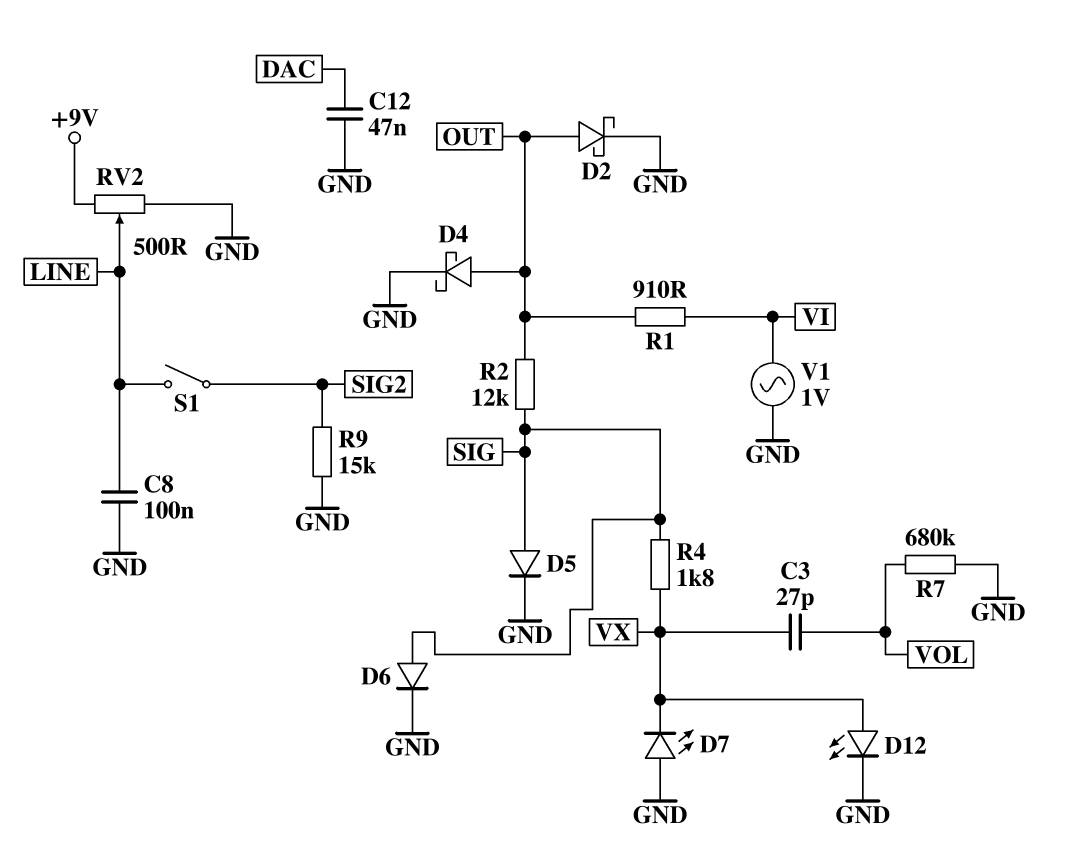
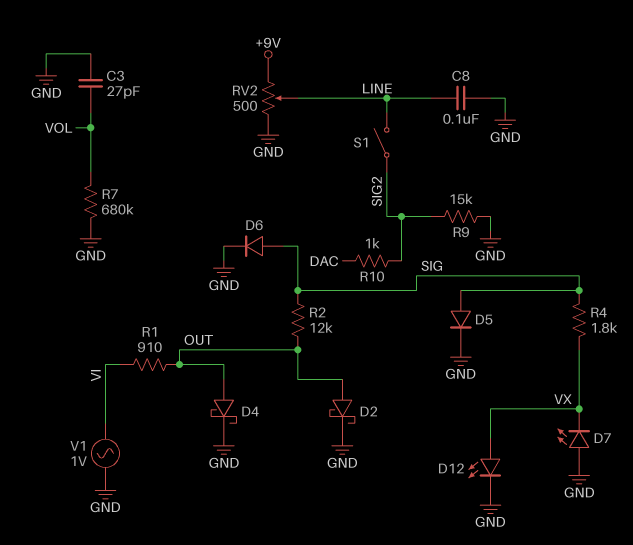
C3: 27pF (VOL, VX) -> 27pF (GND, VOL)
C12: 47nF (DAC, GND) -> none
R10: none -> 1k (DAC, SIG2)

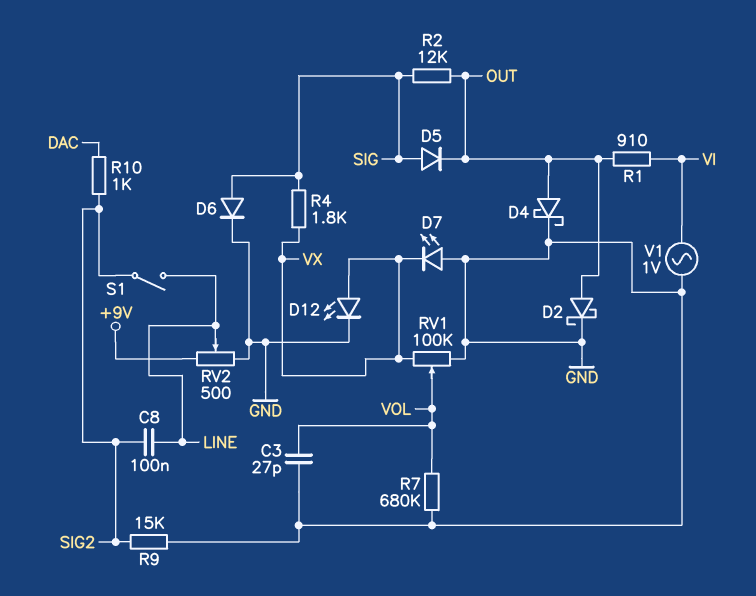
C8: 100nF (GND, LINE) -> 100nF (LINE, SIG2)
D5: diode (A SIG, K GND) -> diode (A SIG, K OUT)
RV1: none -> 100k (GND, VX, wiper VOL)

